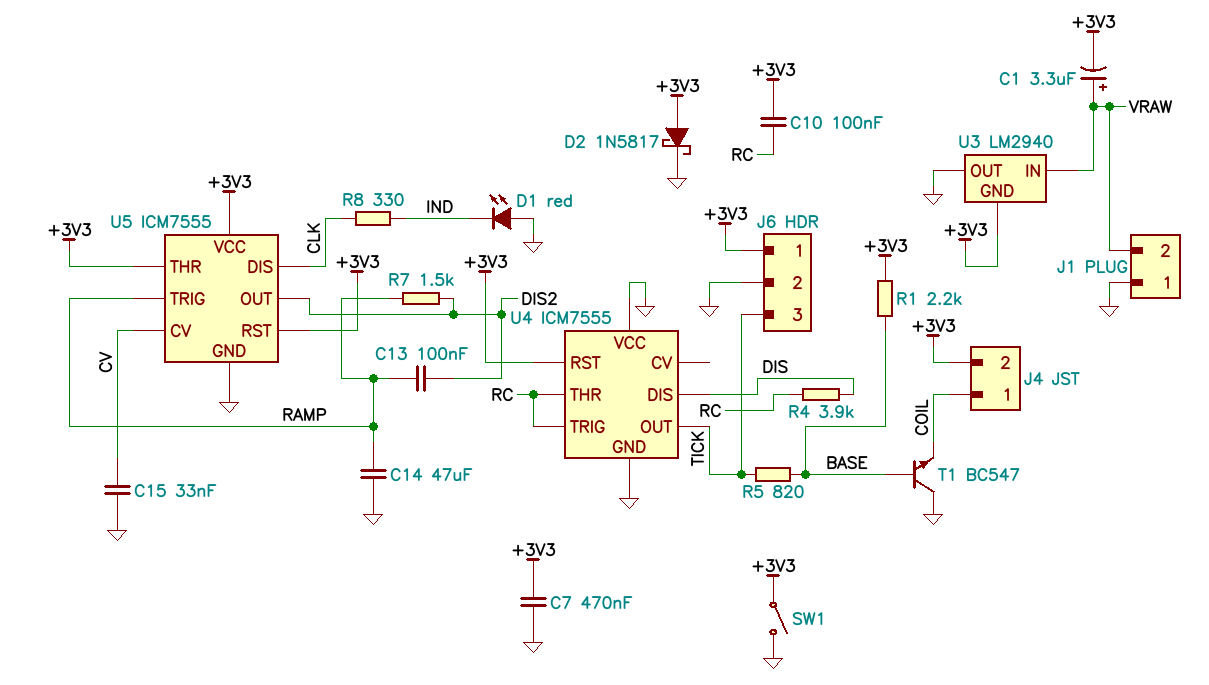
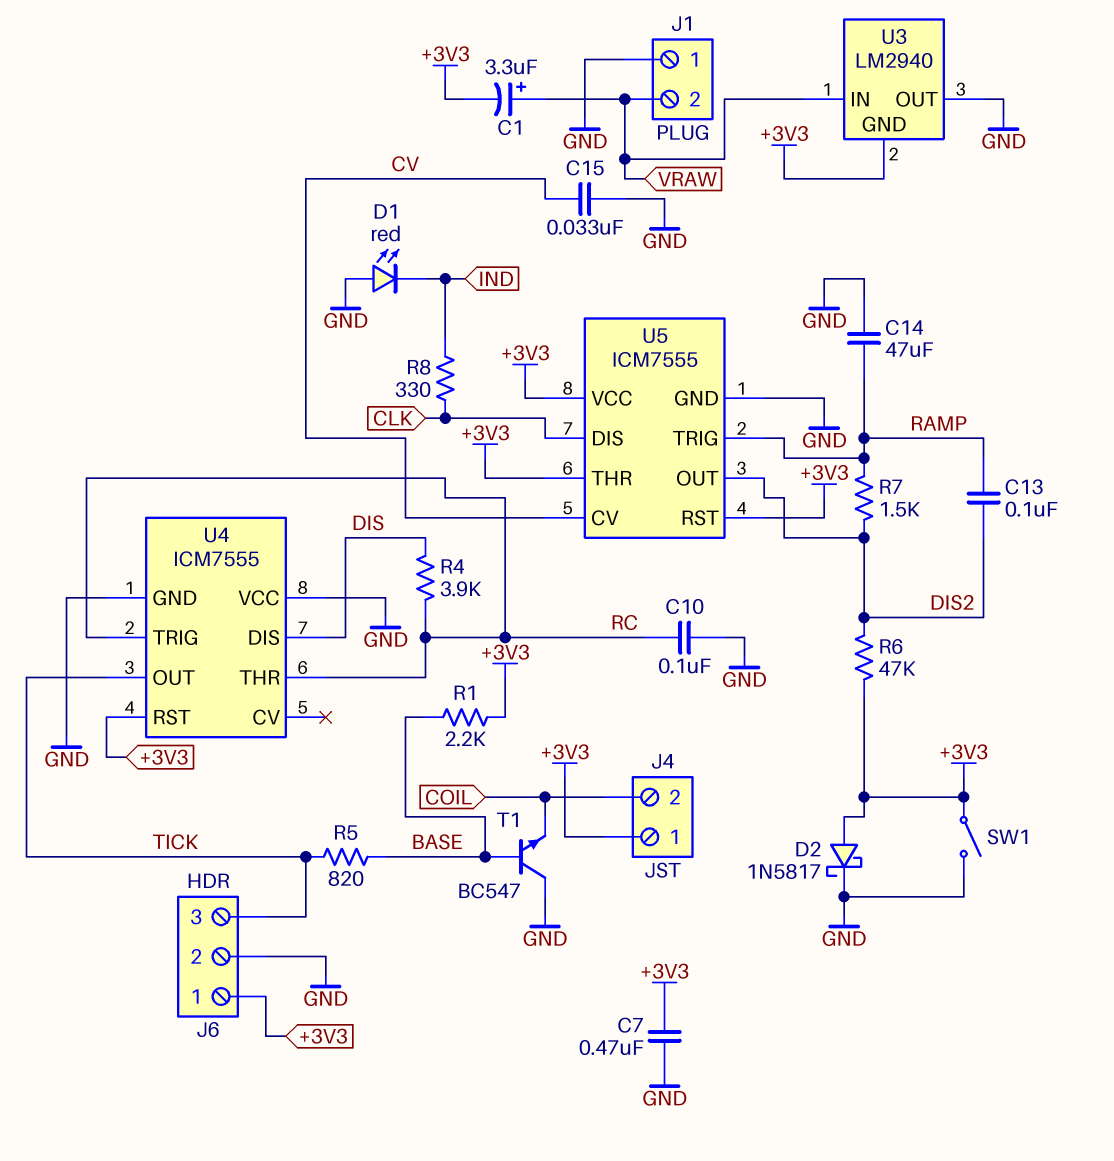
C10: 100nF (+3V3, RC) -> 100nF (GND, RC)
J4 pin 1: COIL -> +3V3
J4 pin 2: +3V3 -> COIL
R6: none -> 47k (+3V3, DIS2)

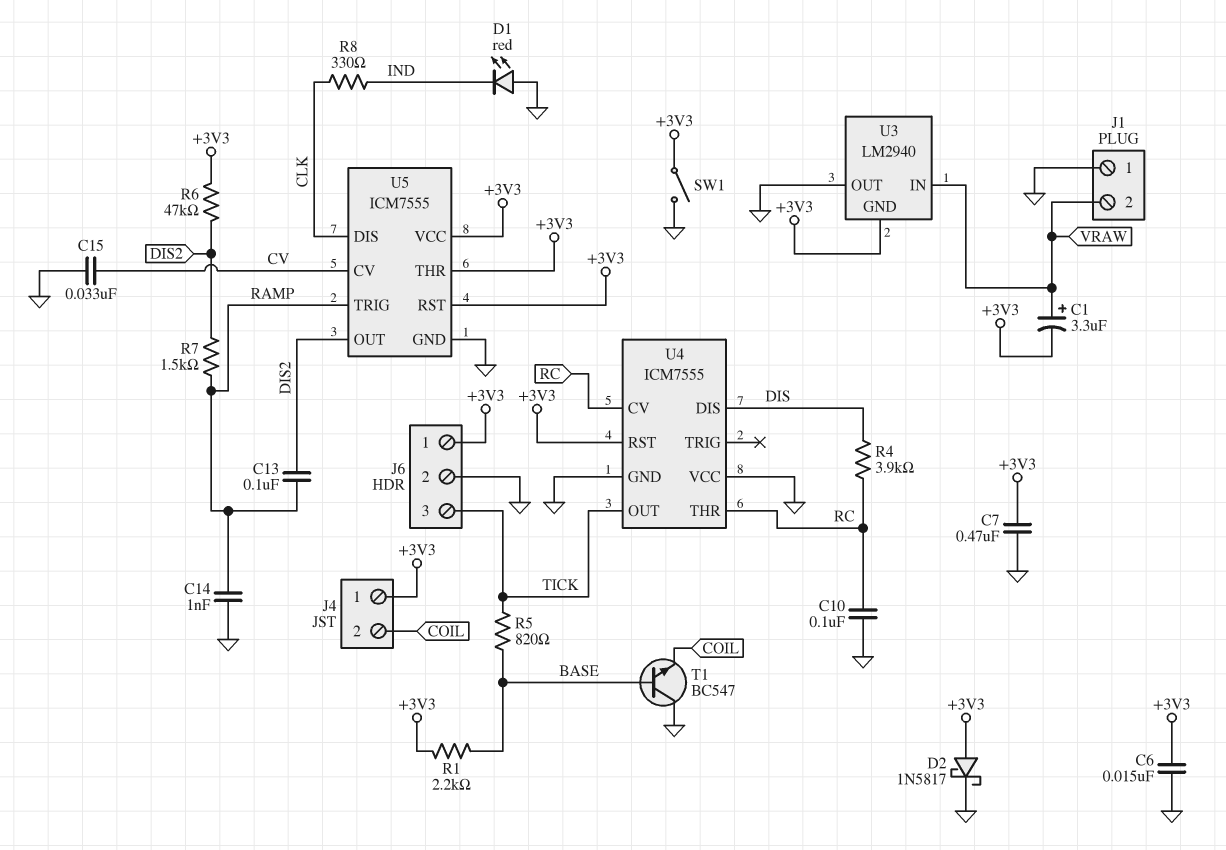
C6: none -> 15nF (+3V3, GND)
C14: 47uF (GND, RAMP) -> 1nF (GND, RAMP)
U4 pin CV: none -> RC
U4 pin TRIG: RC -> none

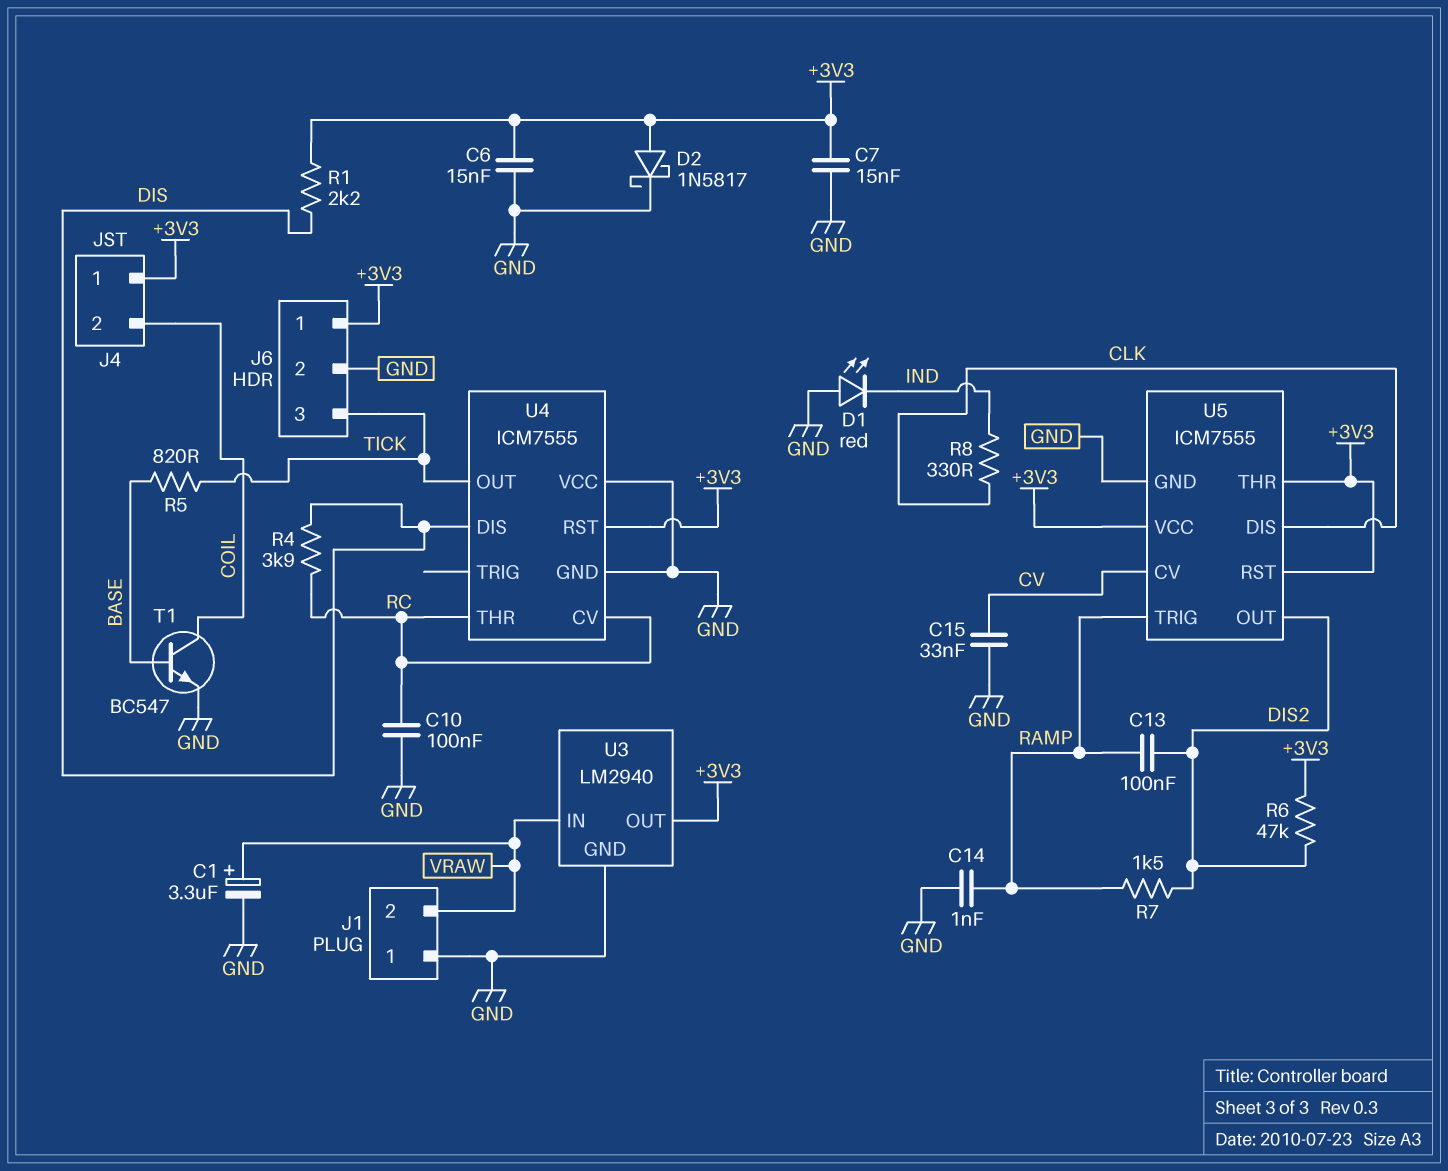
C1: 3.3uF (plus VRAW, minus +3V3) -> 3.3uF (plus VRAW, minus GND)
C7: 470nF (+3V3, GND) -> 15nF (+3V3, GND)
R1: 2.2k (+3V3, BASE) -> 2.2k (+3V3, DIS)
SW1: switch (+3V3, GND) -> none
T1: NPN BC547 (B BASE, C GND, E COIL) -> NPN BC547 (B BASE, C COIL, E GND)
U3 pin GND: +3V3 -> GND
U3 pin OUT: GND -> +3V3

